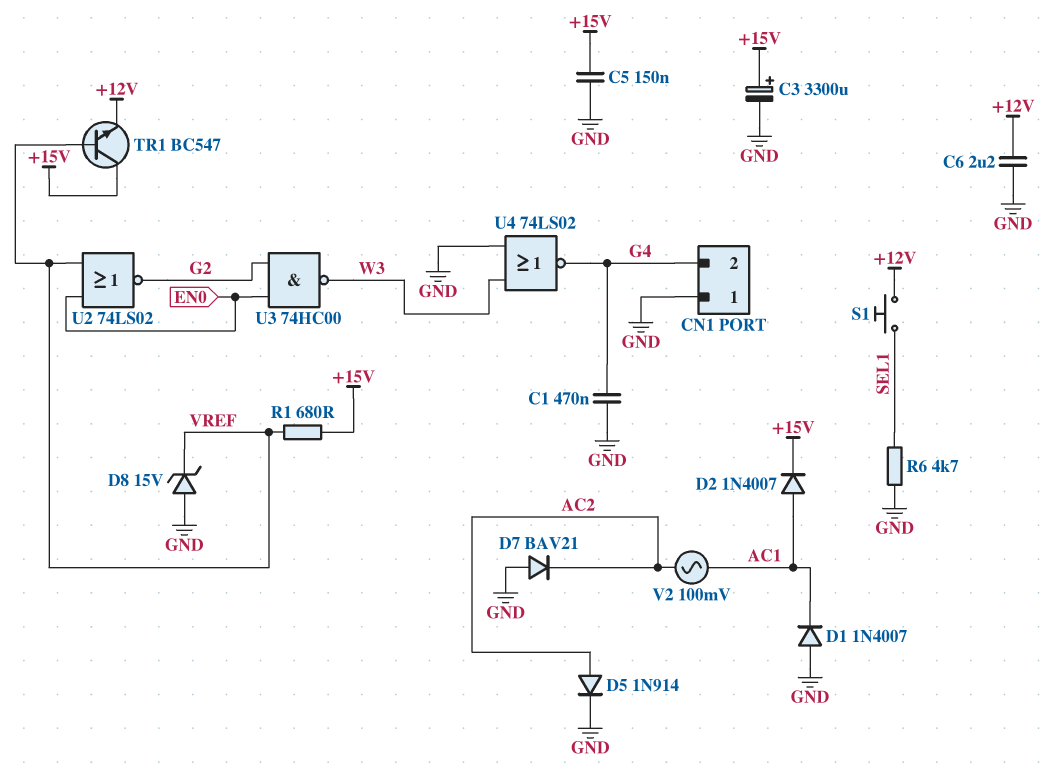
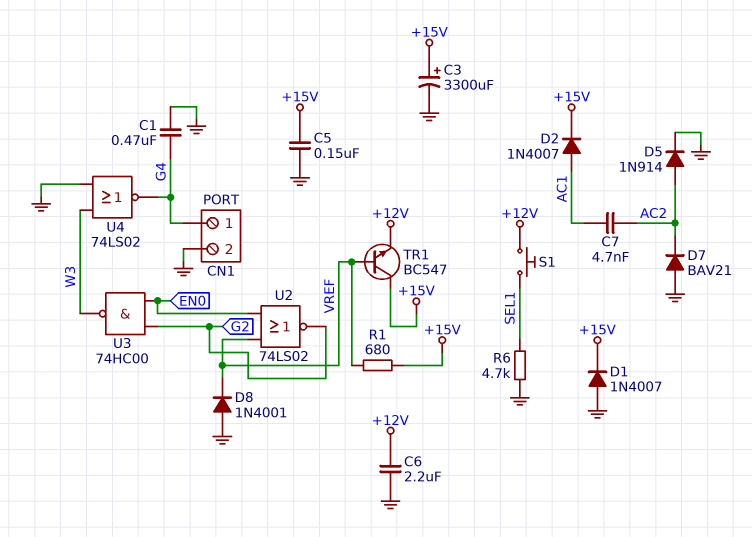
C7: none -> 4.7nF (AC1, AC2)
CN1 pin 1: GND -> G4
CN1 pin 2: G4 -> GND
D1: diode 1N4007 (A GND, K AC1) -> diode 1N4007 (A GND, K +15V)
D8: zener 15V (A GND, K VREF) -> diode 1N4001 (A GND, K VREF)
V2: AC 100mV (AC1, AC2) -> none

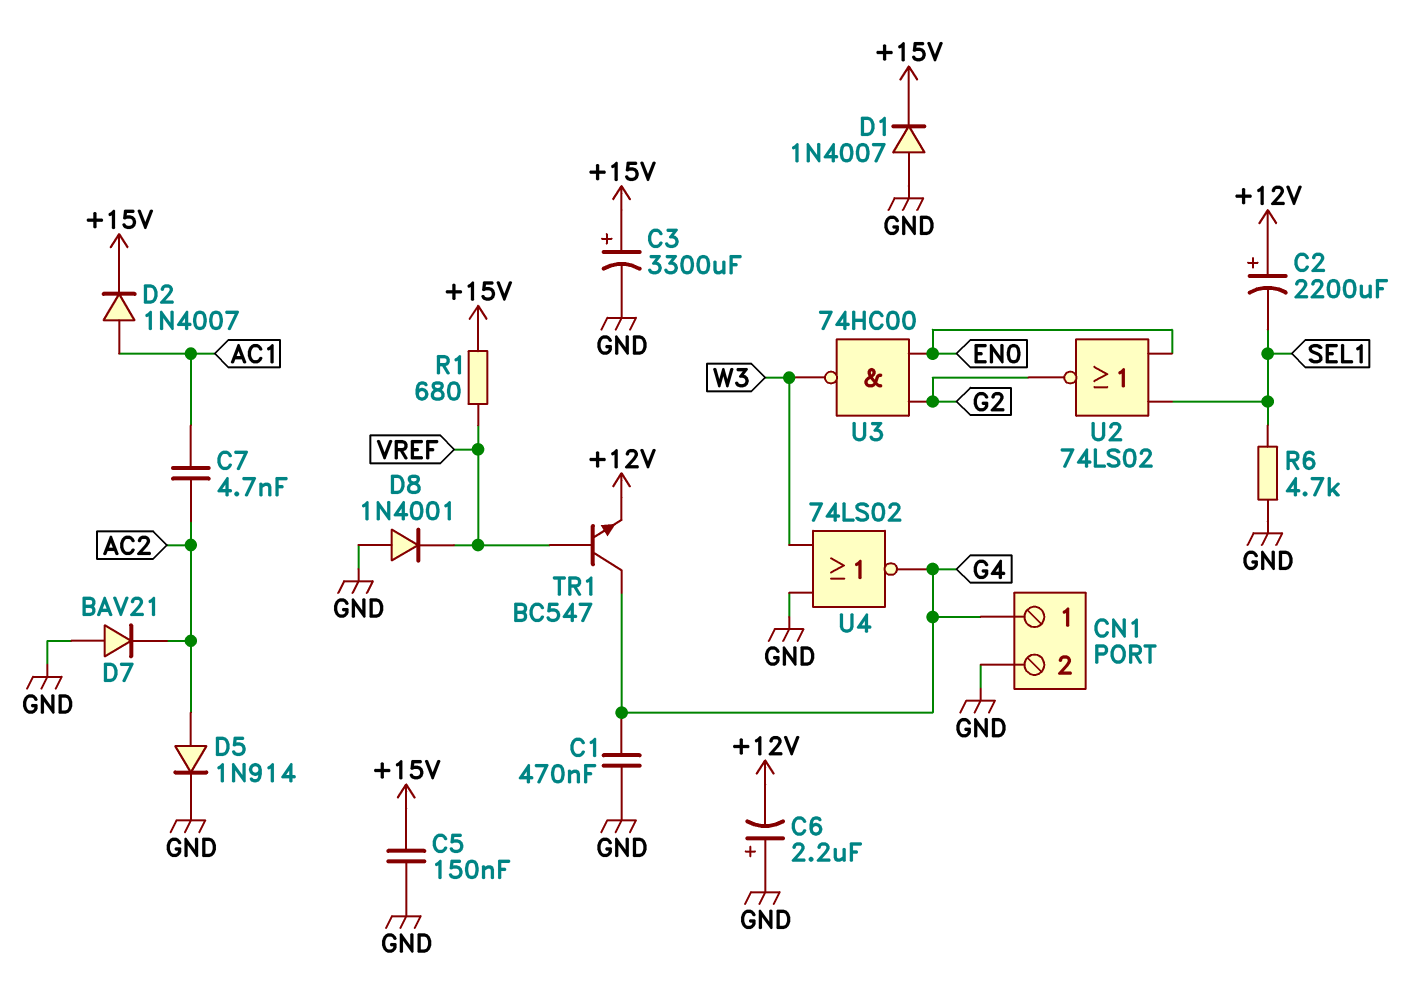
C2: none -> 2200uF (plus +12V, minus SEL1)
C6: 2.2uF (+12V, GND) -> 2.2uF (plus GND, minus +12V)
S1: button (+12V, SEL1) -> none
TR1: NPN BC547 (B VREF, C +15V, E +12V) -> NPN BC547 (B VREF, C G4, E +12V)
U2: NOR 74LS02 (in EN0, in VREF, out G2) -> NOR 74LS02 (in EN0, in SEL1, out G2)

